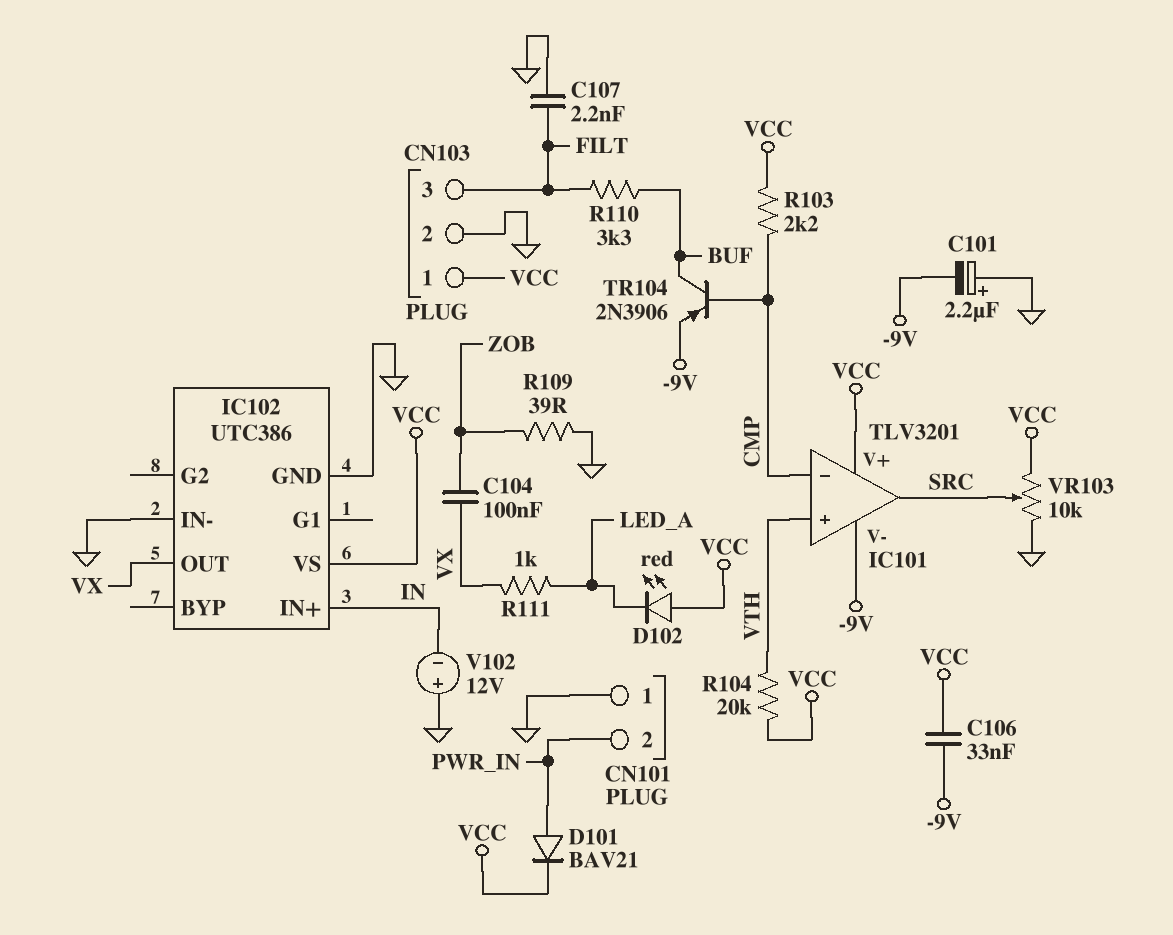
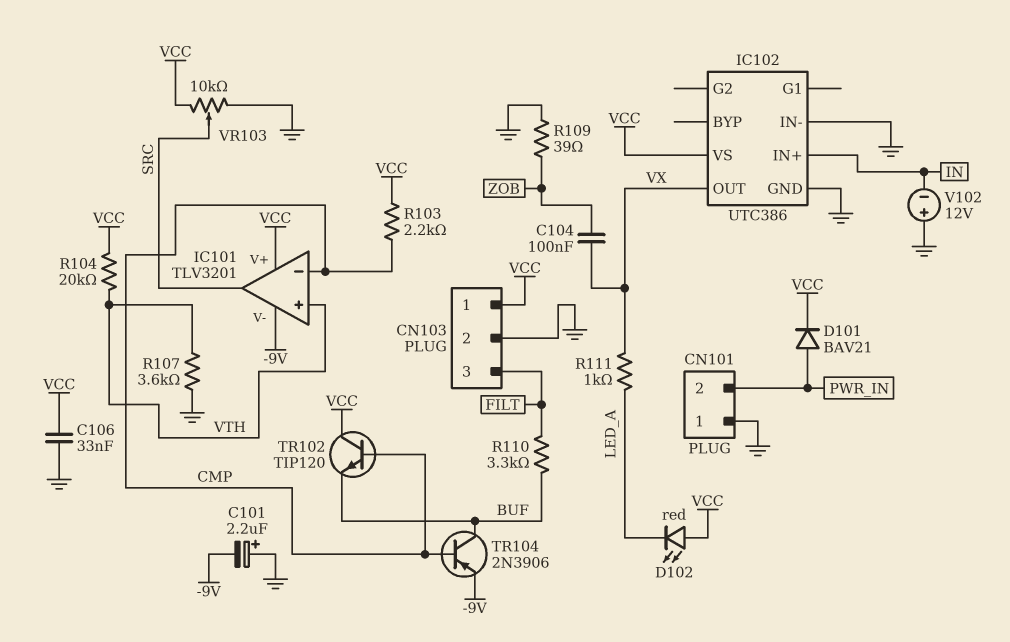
C106: 33nF (-9V, VCC) -> 33nF (GND, VCC)
C107: 2.2nF (FILT, GND) -> none
R107: none -> 3.6k (GND, VTH)
TR102: none -> NPN TIP120 (B CMP, C VCC, E BUF)

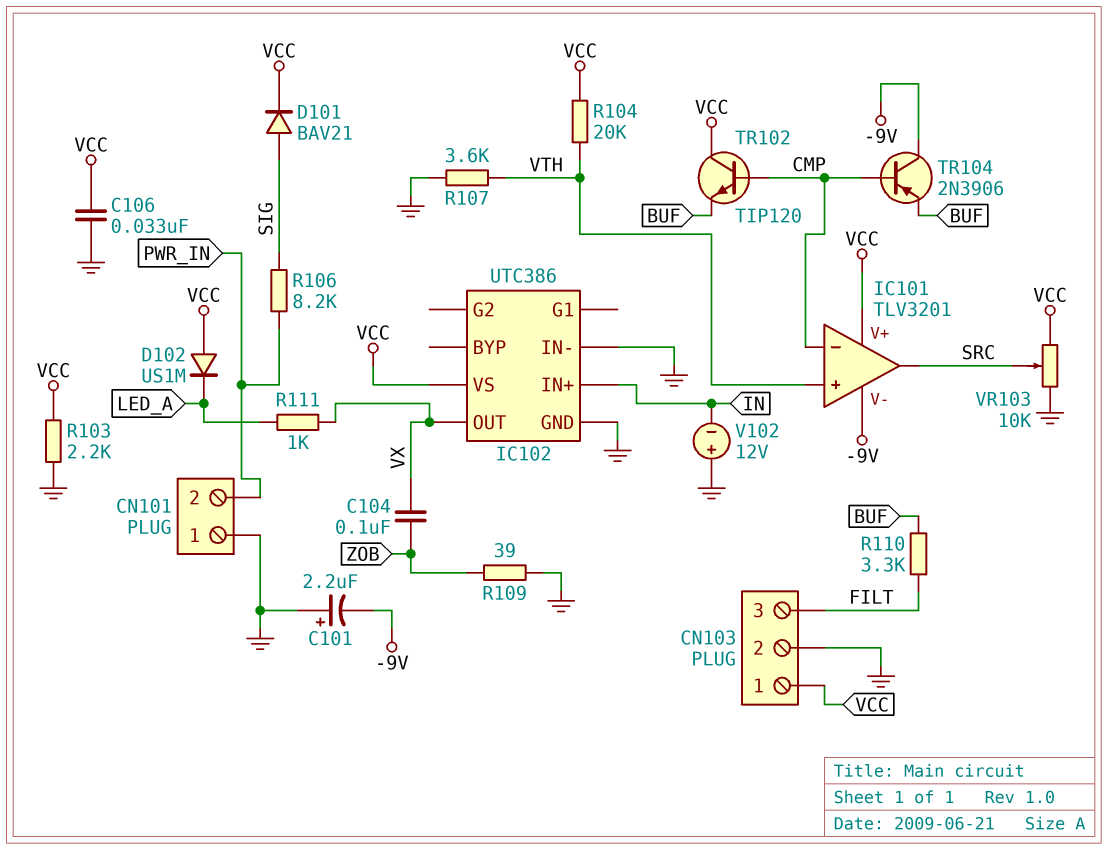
D101: diode BAV21 (A PWR_IN, K VCC) -> diode BAV21 (A SIG, K VCC)
D102: LED red (A VCC, K LED_A) -> diode US1M (A VCC, K LED_A)
R103: 2.2k (CMP, VCC) -> 2.2k (GND, VCC)
R106: none -> 8.2k (PWR_IN, SIG)
TR104: PNP 2N3906 (B CMP, C BUF, E -9V) -> PNP 2N3906 (B CMP, C -9V, E BUF)

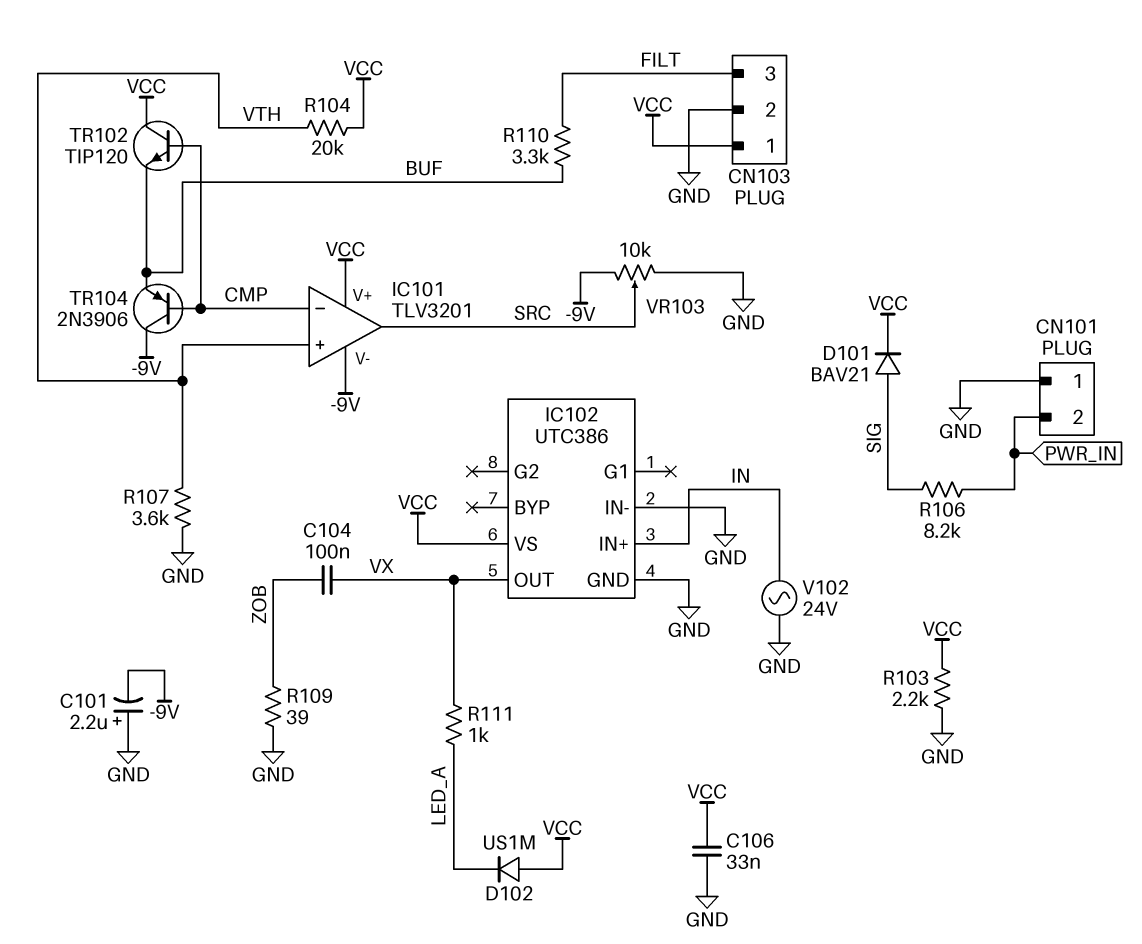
V102: 12V (plus GND, minus IN) -> AC 24V (GND, IN)
VR103: 10k (GND, VCC, wiper SRC) -> 10k (-9V, GND, wiper SRC)

